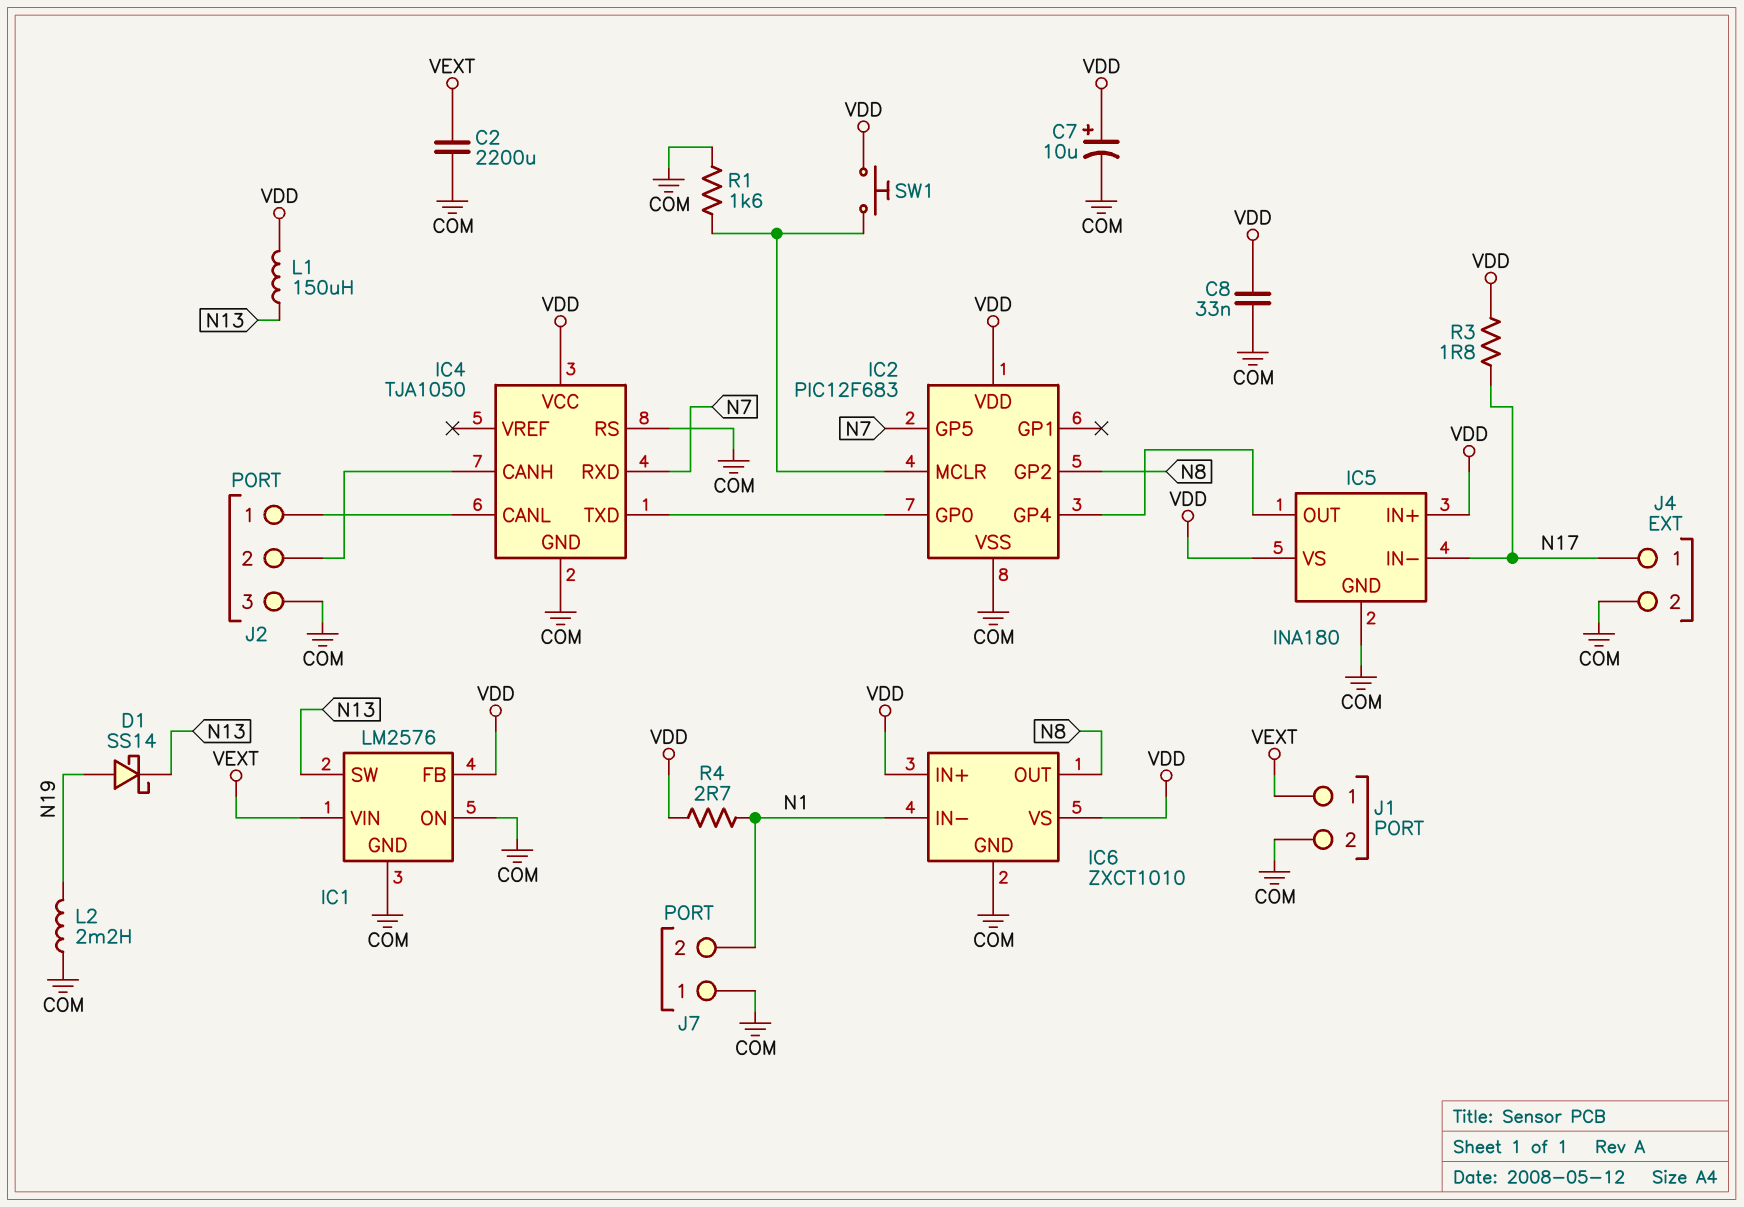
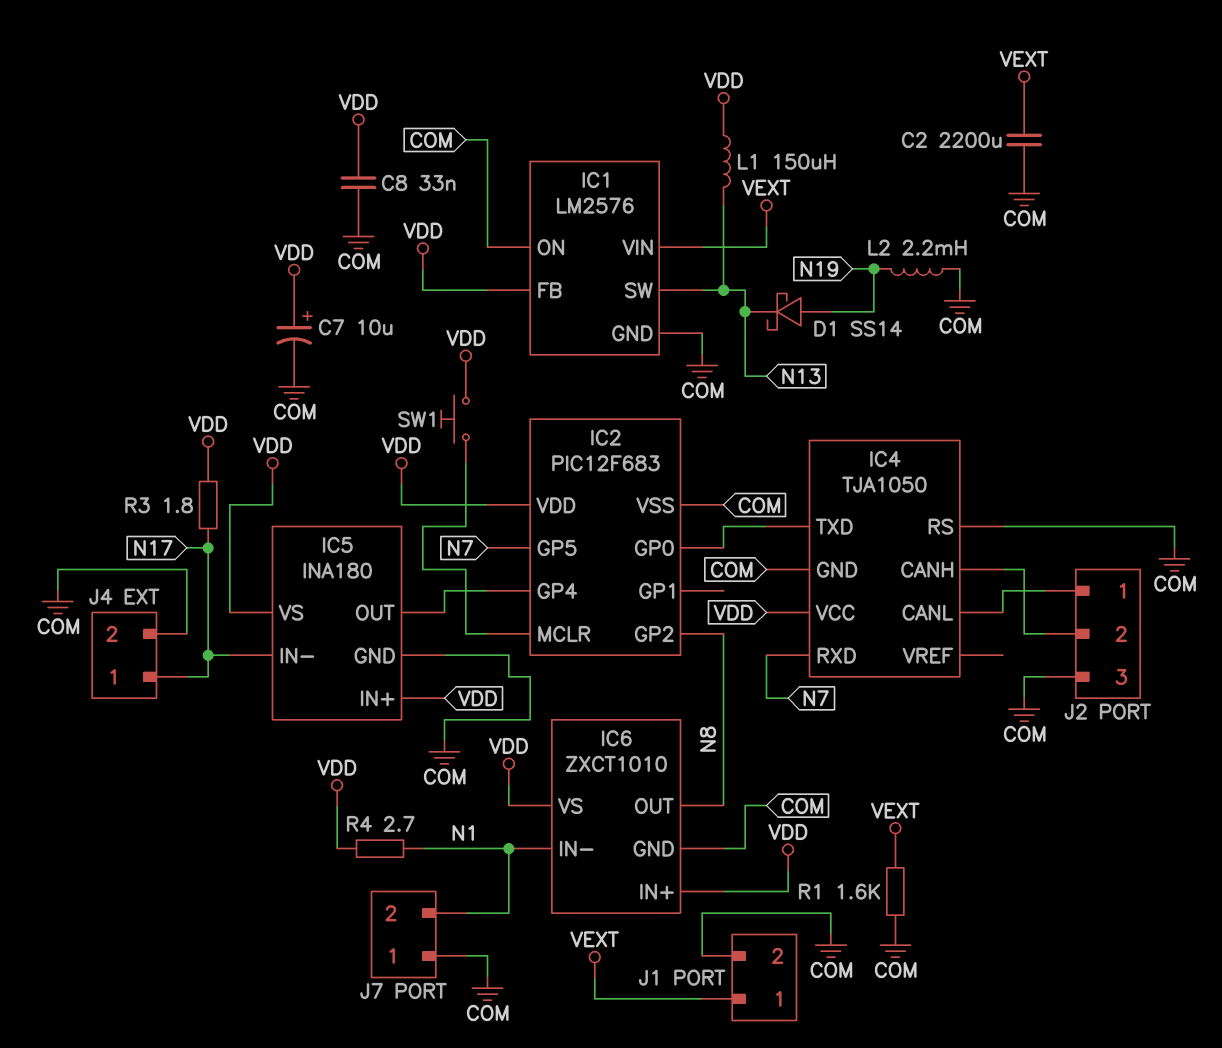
R1: 1.6k (COM, IC2/MCLR) -> 1.6k (COM, VEXT)

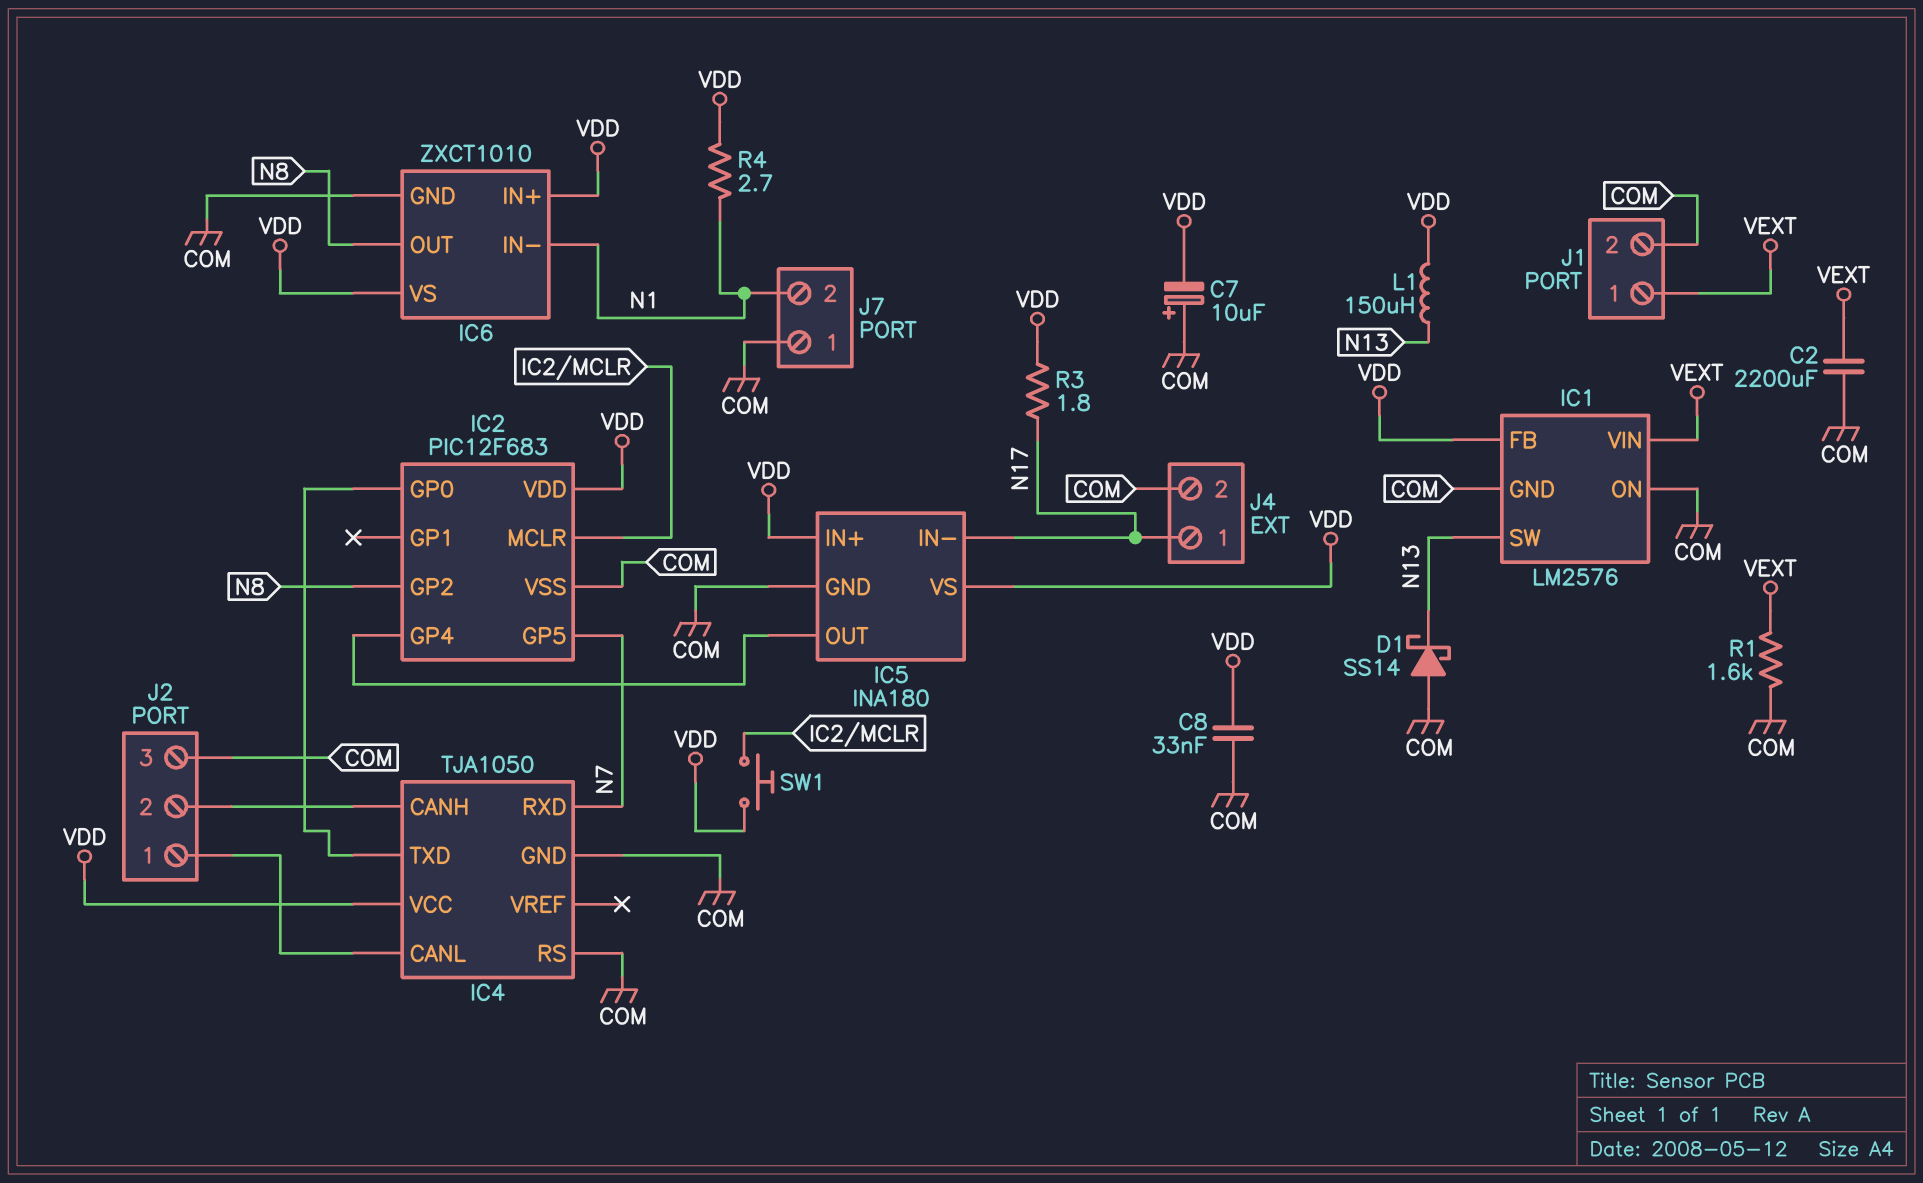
C7: 10uF (plus VDD, minus COM) -> 10uF (plus COM, minus VDD)
D1: schottky SS14 (A N19, K N13) -> schottky SS14 (A COM, K N13)
L2: 2.2mH (COM, N19) -> none

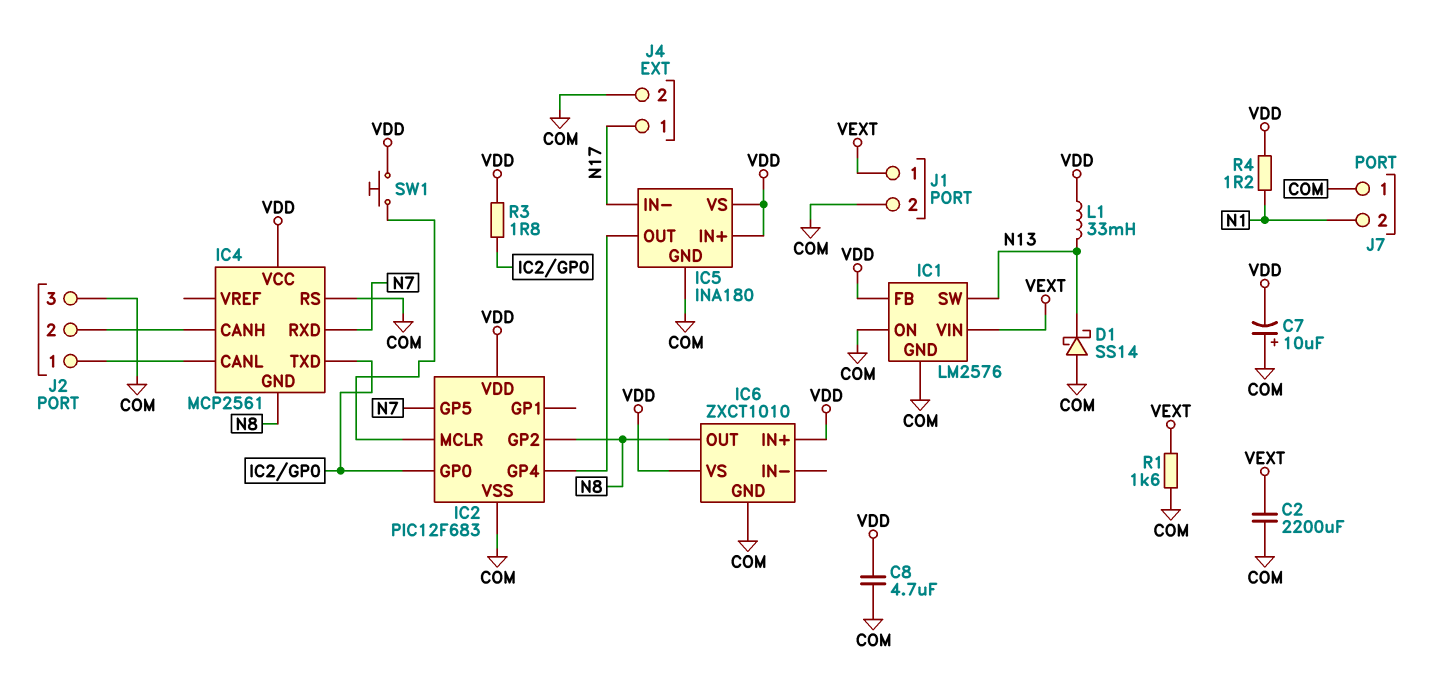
C8: 33nF (COM, VDD) -> 4.7uF (COM, VDD)
IC4: TJA1050 -> MCP2561
IC4 pin GND: COM -> N8
IC6 pin IN-: N1 -> none
L1: 150uH (N13, VDD) -> 33mH (N13, VDD)
R3: 1.8 (N17, VDD) -> 1.8 (IC2/GP0, VDD)
R4: 2.7 (N1, VDD) -> 1.2 (N1, VDD)

